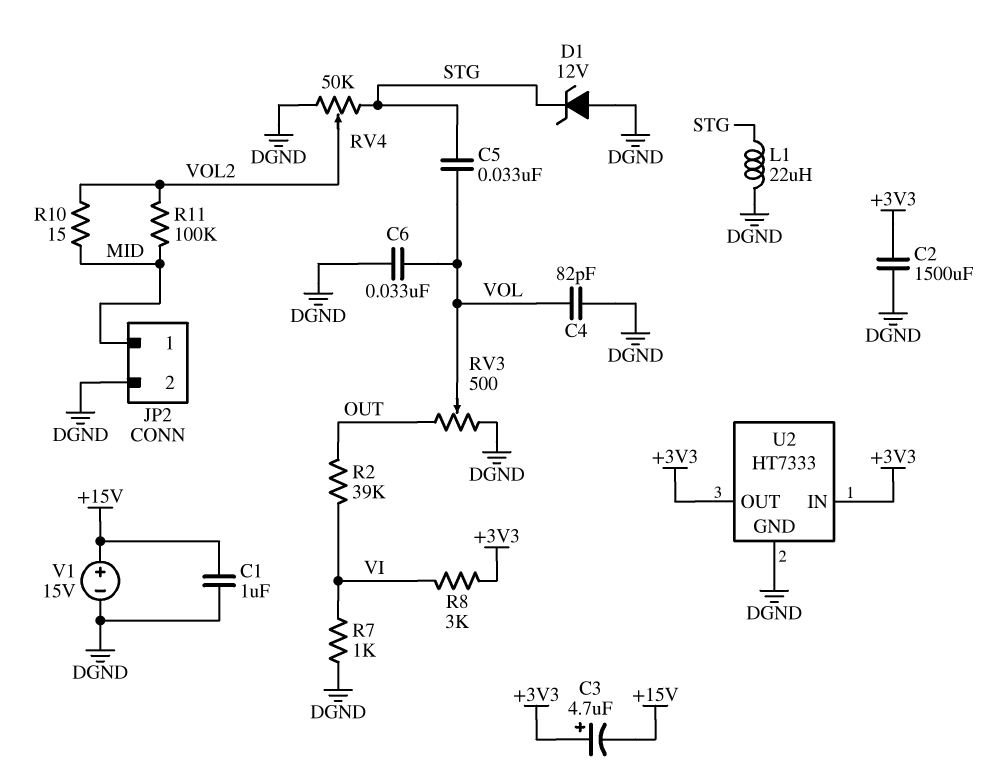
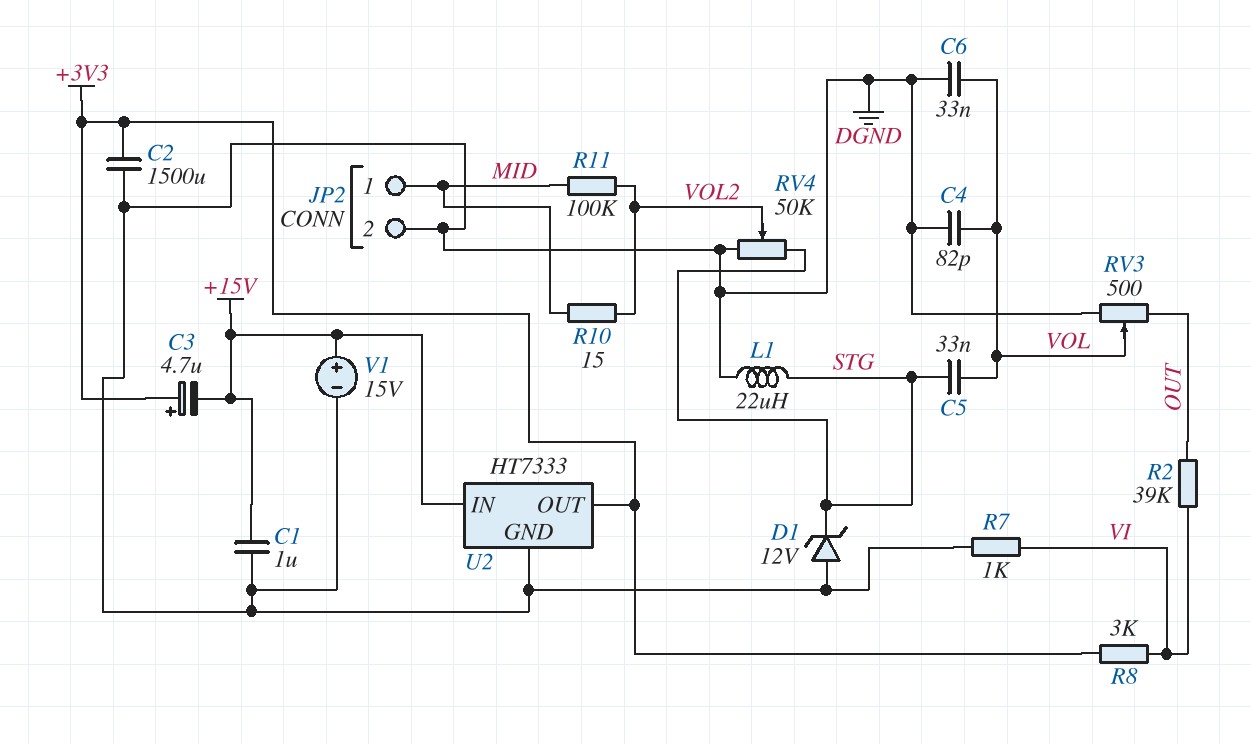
U2 pin IN: +3V3 -> +15V

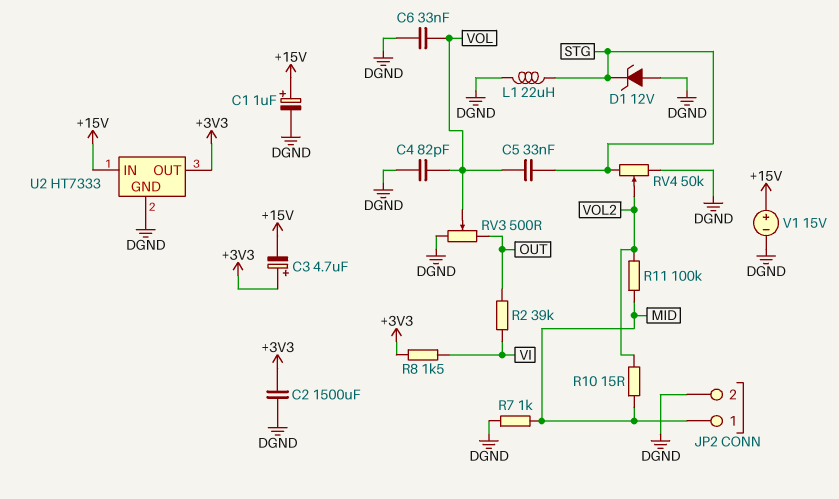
C1: 1uF (+15V, DGND) -> 1uF (plus +15V, minus DGND)
R7: 1k (DGND, VI) -> 1k (DGND, MID)
R8: 3k (+3V3, VI) -> 1.5k (+3V3, VI)

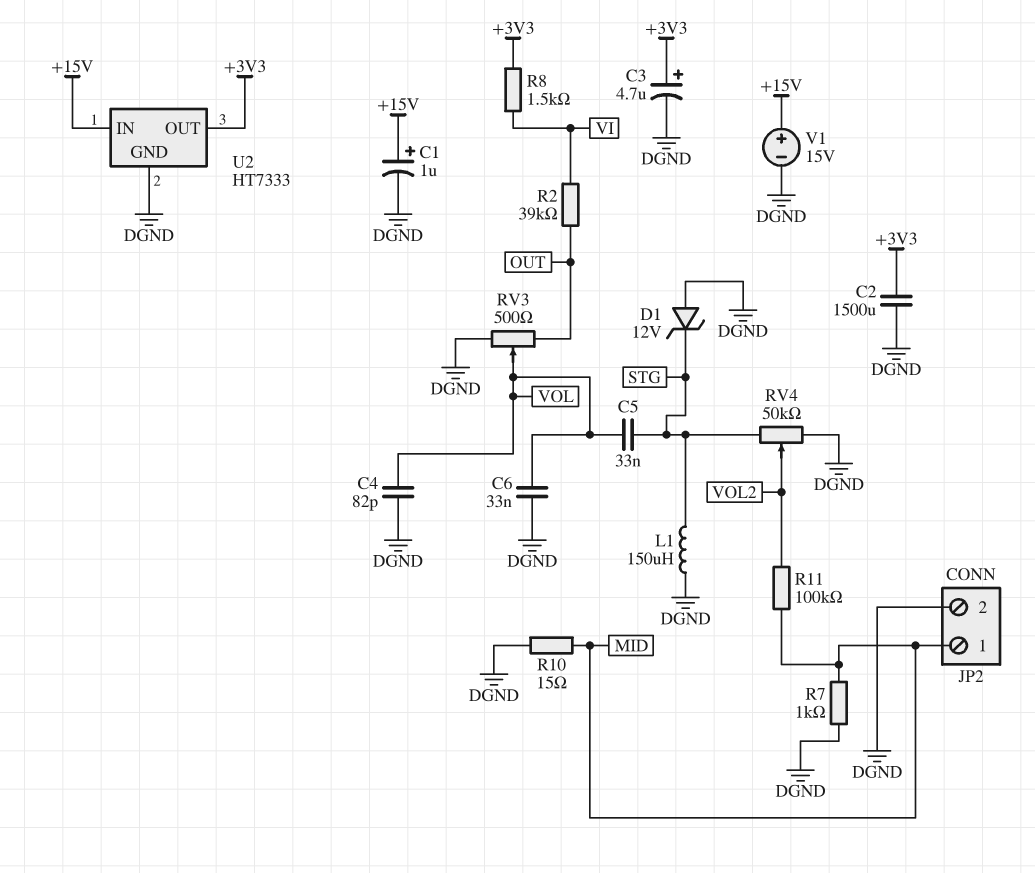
C3: 4.7uF (plus +3V3, minus +15V) -> 4.7uF (plus +3V3, minus DGND)
L1: 22uH (DGND, STG) -> 150uH (DGND, STG)
R10: 15 (MID, VOL2) -> 15 (DGND, MID)

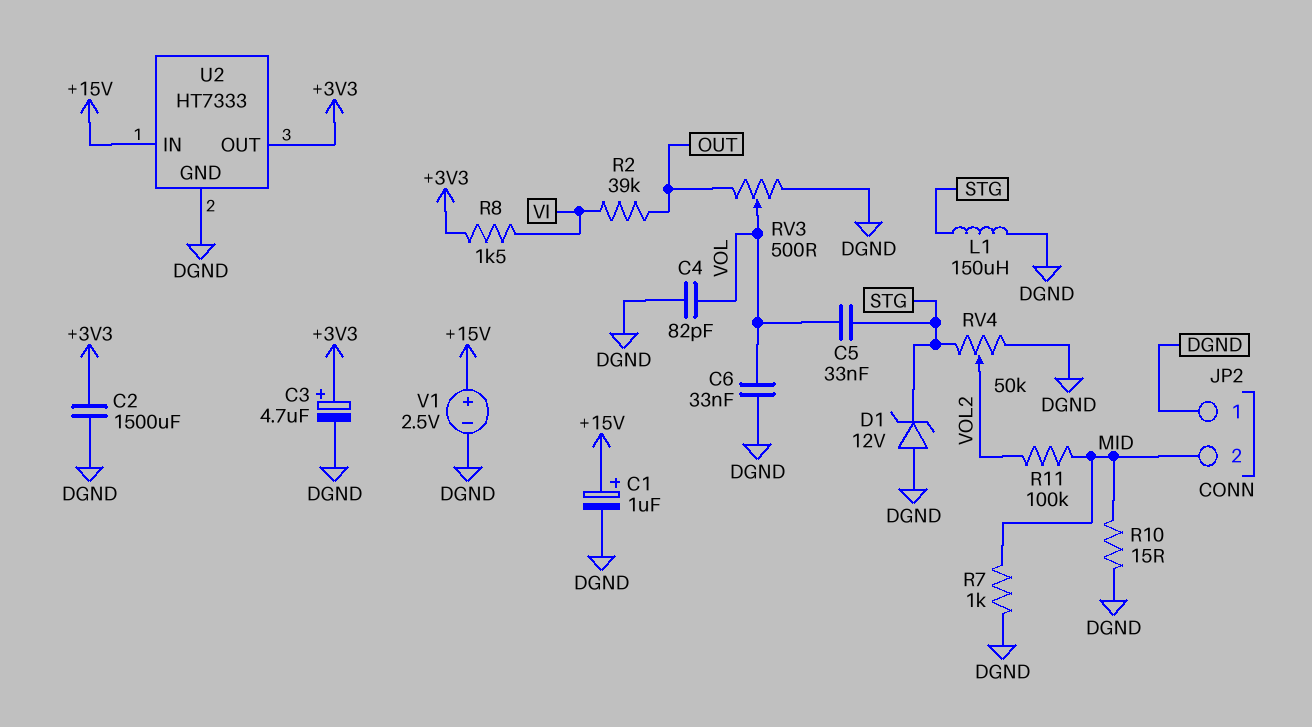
JP2 pin 1: MID -> DGND
JP2 pin 2: DGND -> MID
V1: 15V (plus +15V, minus DGND) -> 2.5V (plus +15V, minus DGND)

